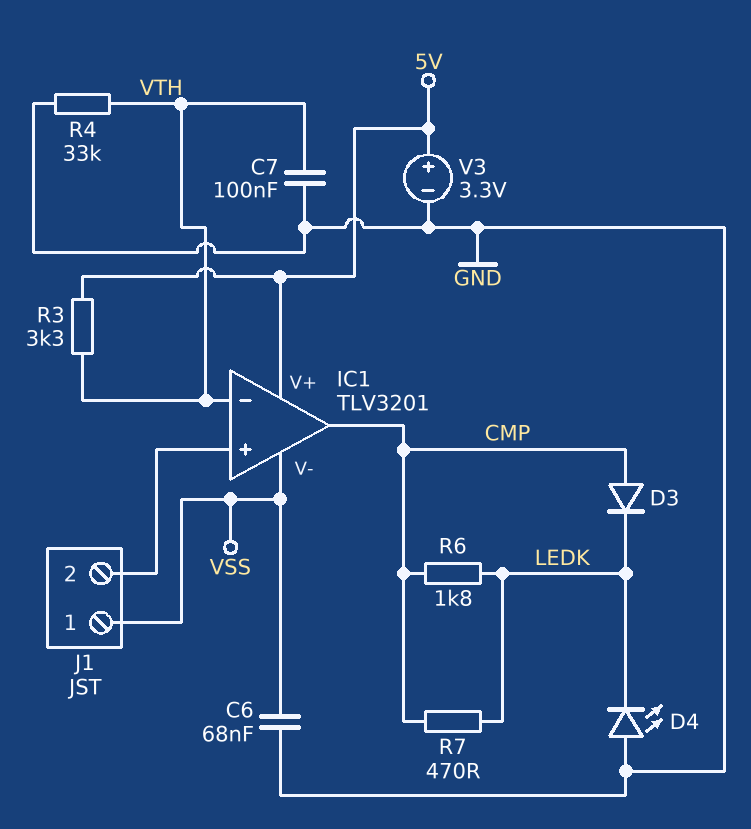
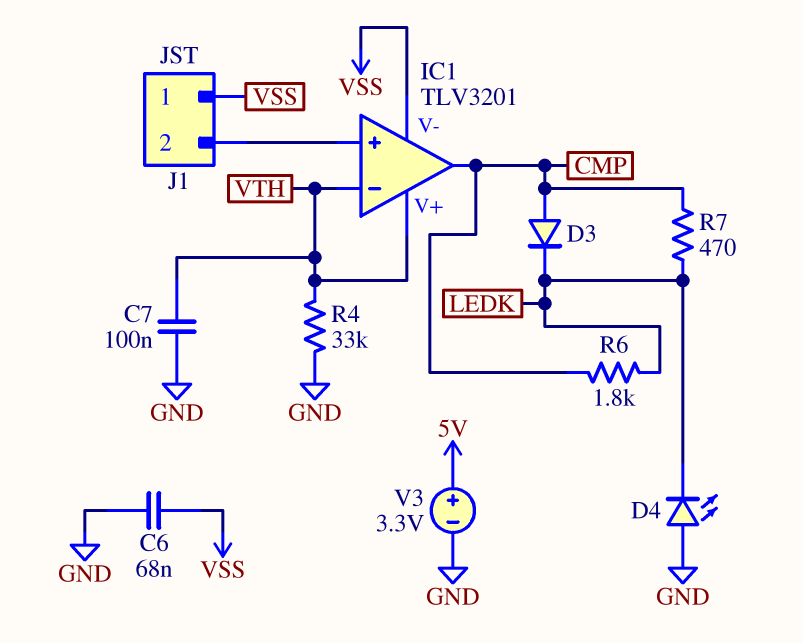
IC1 pin V+: 5V -> VTH
R3: 3.3k (5V, VTH) -> none

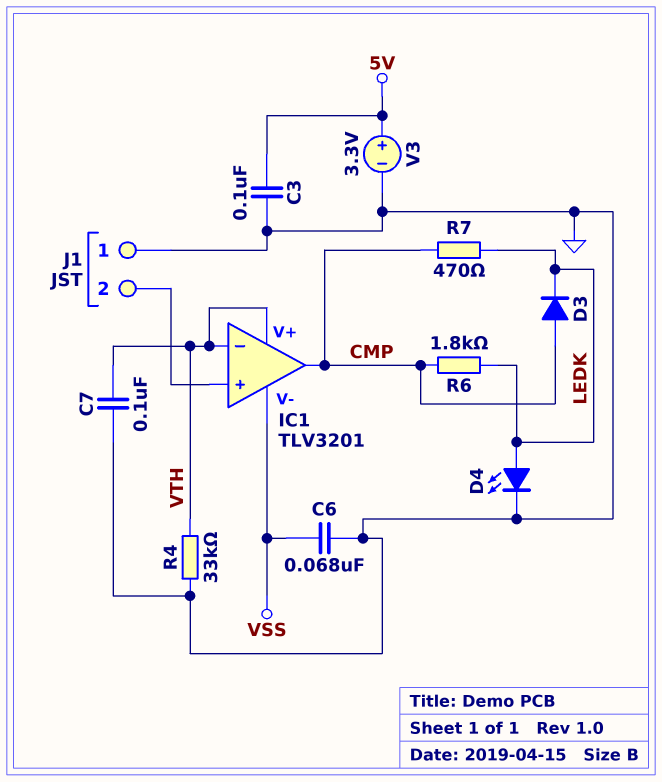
C3: none -> 100nF (5V, GND)
D4: LED (A GND, K LEDK) -> LED (A LEDK, K GND)
J1 pin 1: VSS -> GND

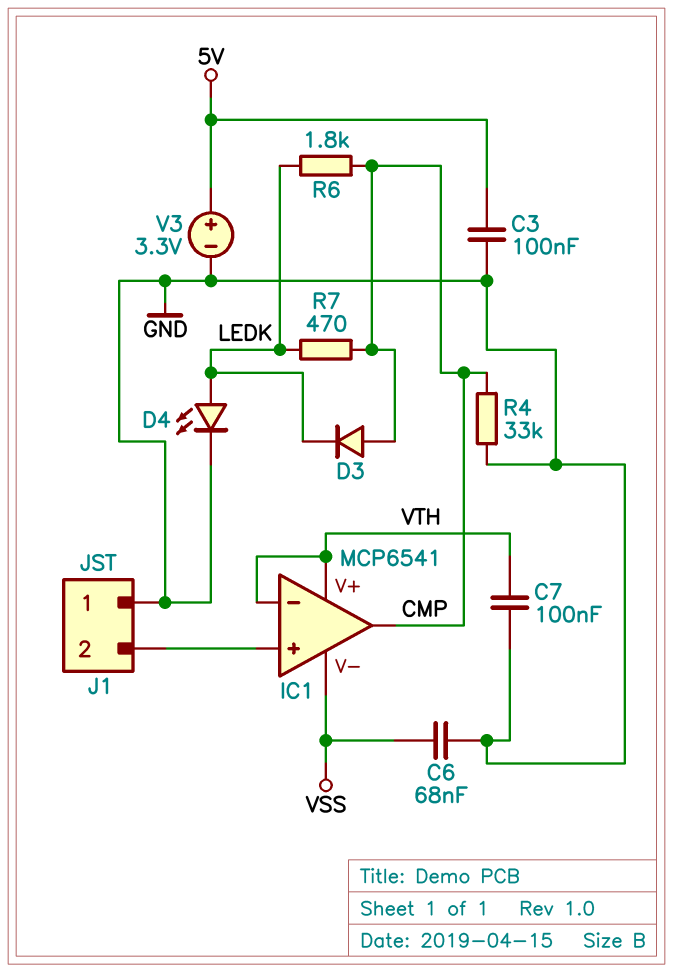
IC1: TLV3201 -> MCP6541
R4: 33k (GND, VTH) -> 33k (CMP, GND)

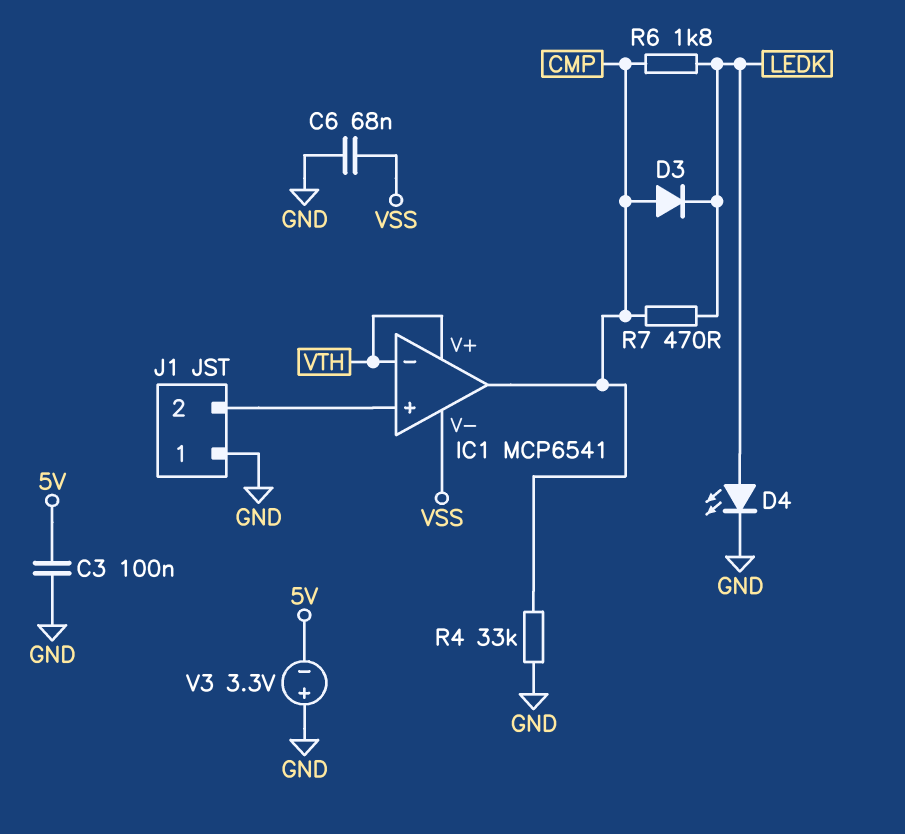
C7: 100nF (GND, VTH) -> none
V3: 3.3V (plus 5V, minus GND) -> 3.3V (plus GND, minus 5V)

